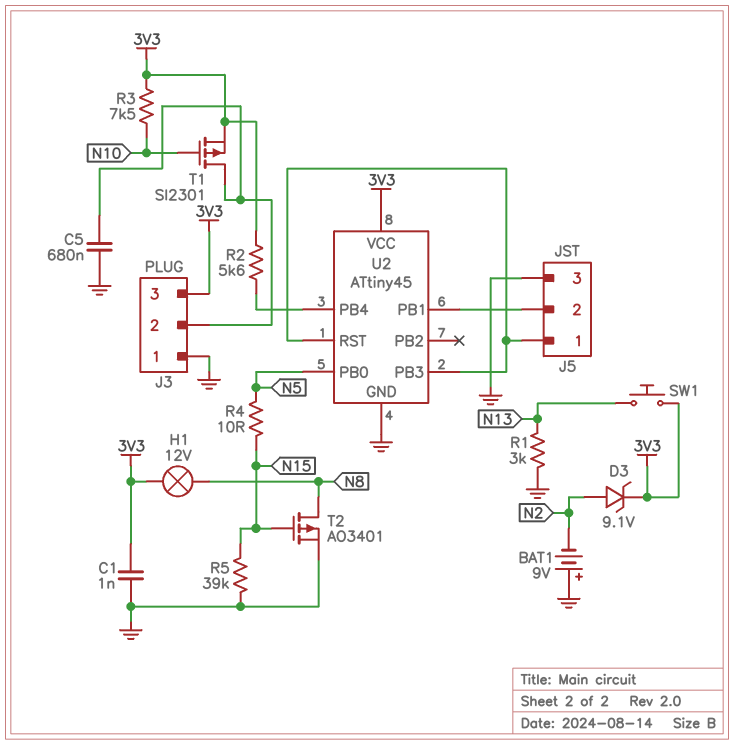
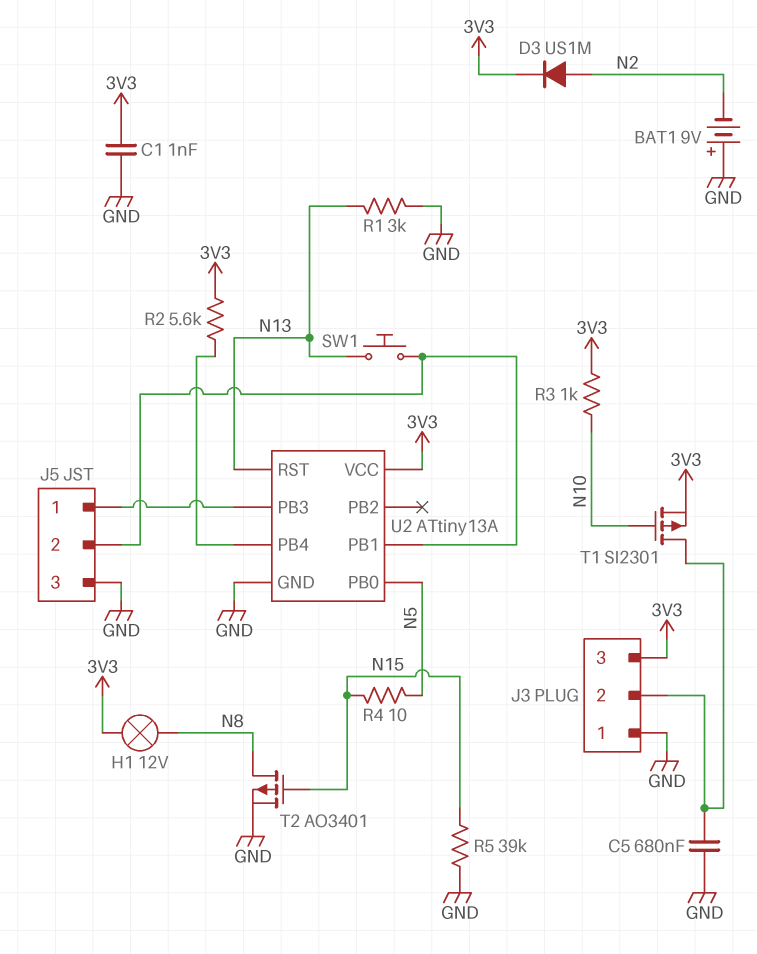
D3: zener 9.1V (A N2, K 3V3) -> diode US1M (A N2, K 3V3)
R3: 7.5k (3V3, N10) -> 1k (3V3, N10)
SW1: button (3V3, N13) -> button (J5/2, N13)
U2: ATtiny45 -> ATtiny13A
U2 pin RST: J5/1 -> N13

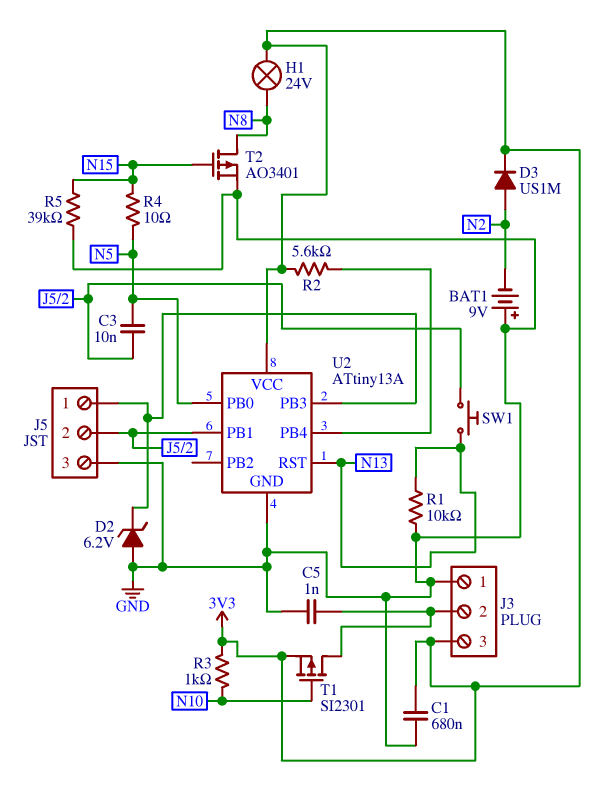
C1: 1nF (3V3, GND) -> 680nF (3V3, GND)
C3: none -> 10nF (J5/2, N5)
C5: 680nF (GND, J3/2) -> 1nF (GND, J3/2)
D2: none -> zener 6.2V (A GND, K J5/1)
H1: lamp 12V (3V3, N8) -> lamp 24V (3V3, N8)
R1: 3k (GND, N13) -> 10k (GND, N13)

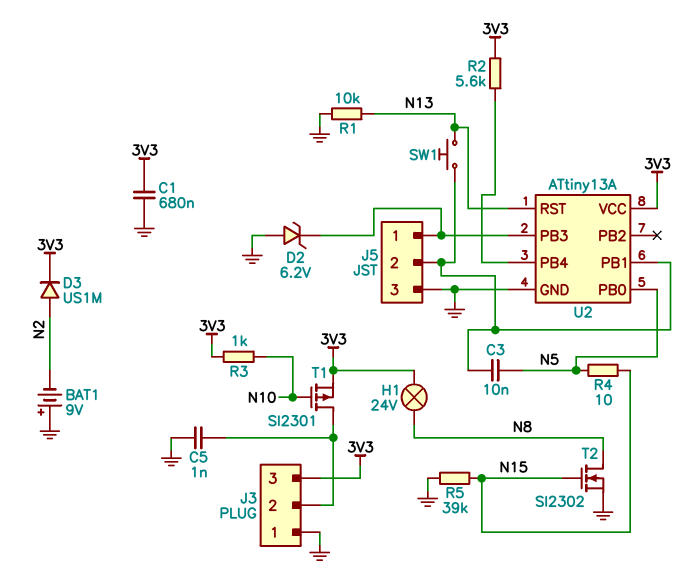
T2: PMOS AO3401 (G N15, D N8, S GND) -> NMOS SI2302 (G N15, D N8, S GND)

